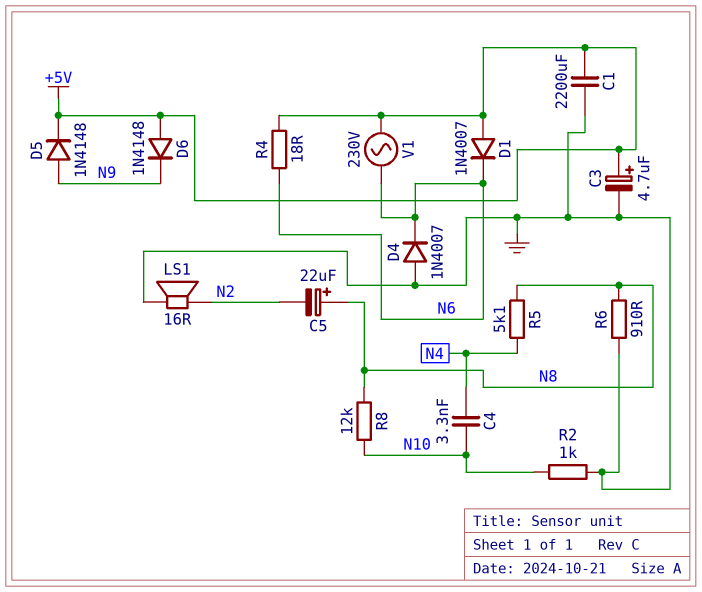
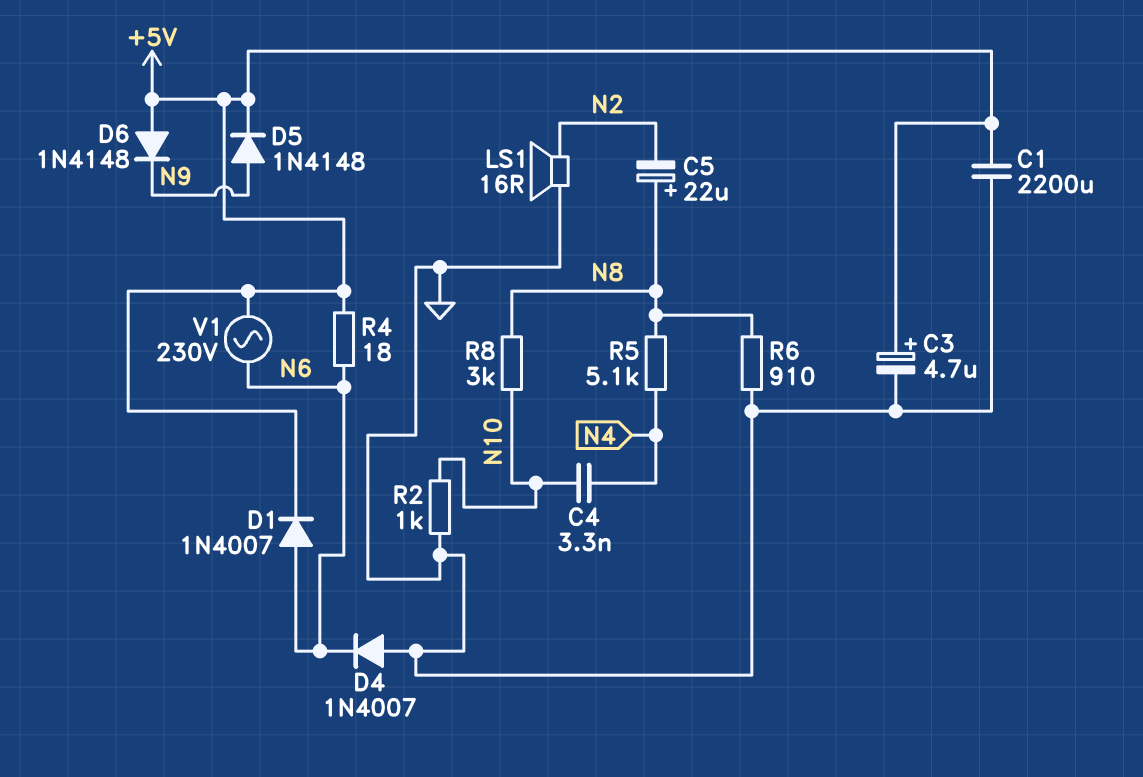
D1: diode 1N4007 (A +5V, K N6) -> diode 1N4007 (A N6, K +5V)
R8: 12k (N8, N10) -> 3k (N8, N10)

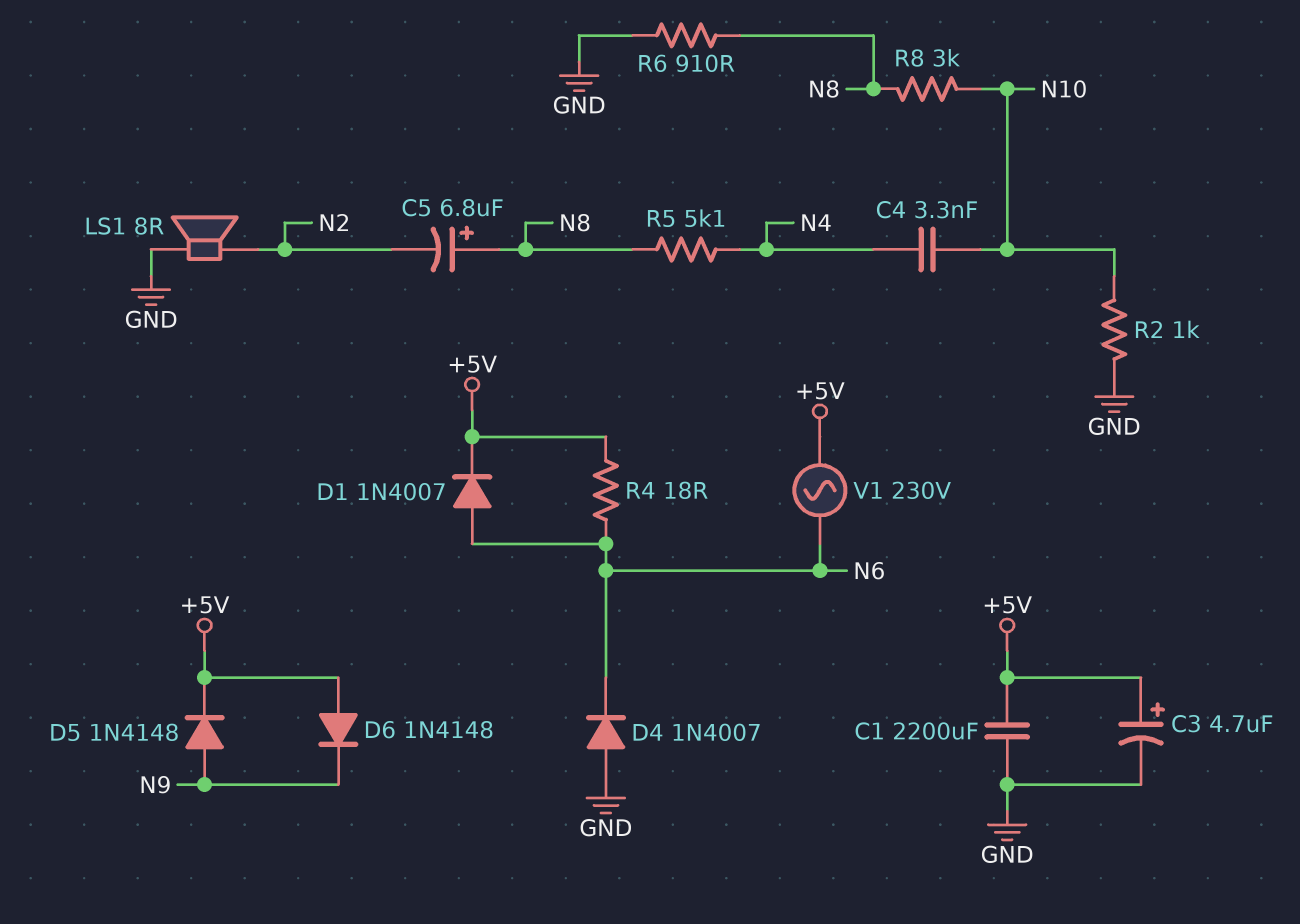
C5: 22uF (plus N8, minus N2) -> 6.8uF (plus N8, minus N2)
LS1: speaker 16R (GND, N2) -> speaker 8R (GND, N2)

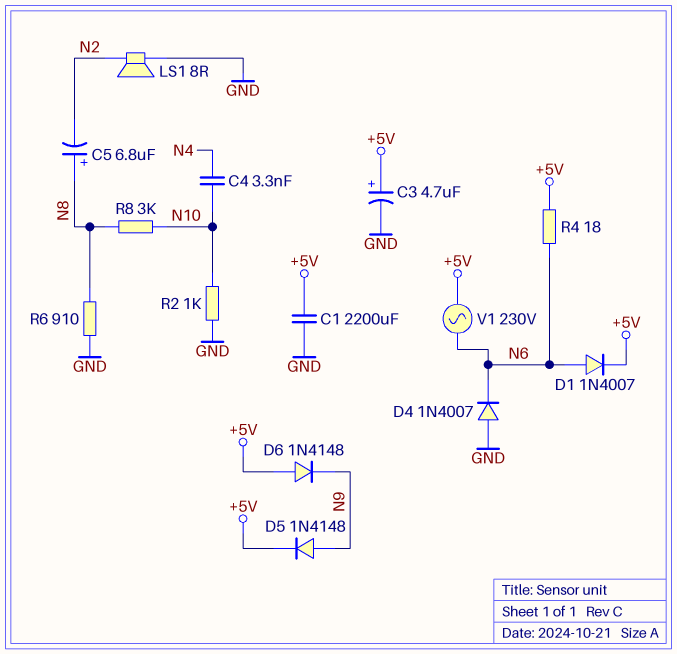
R5: 5.1k (N4, N8) -> none

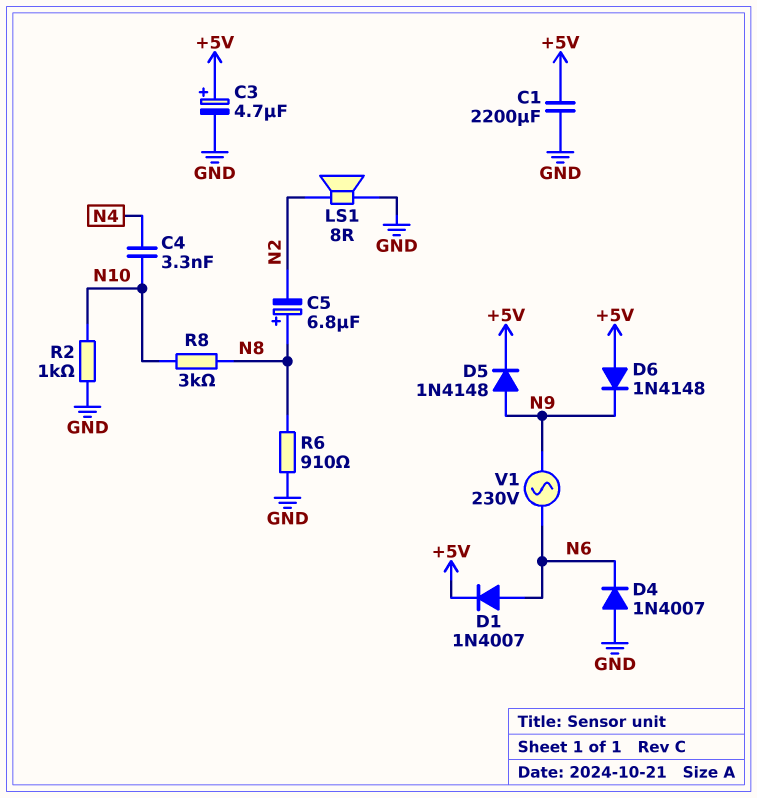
R4: 18 (+5V, N6) -> none
V1: AC 230V (+5V, N6) -> AC 230V (N6, N9)

